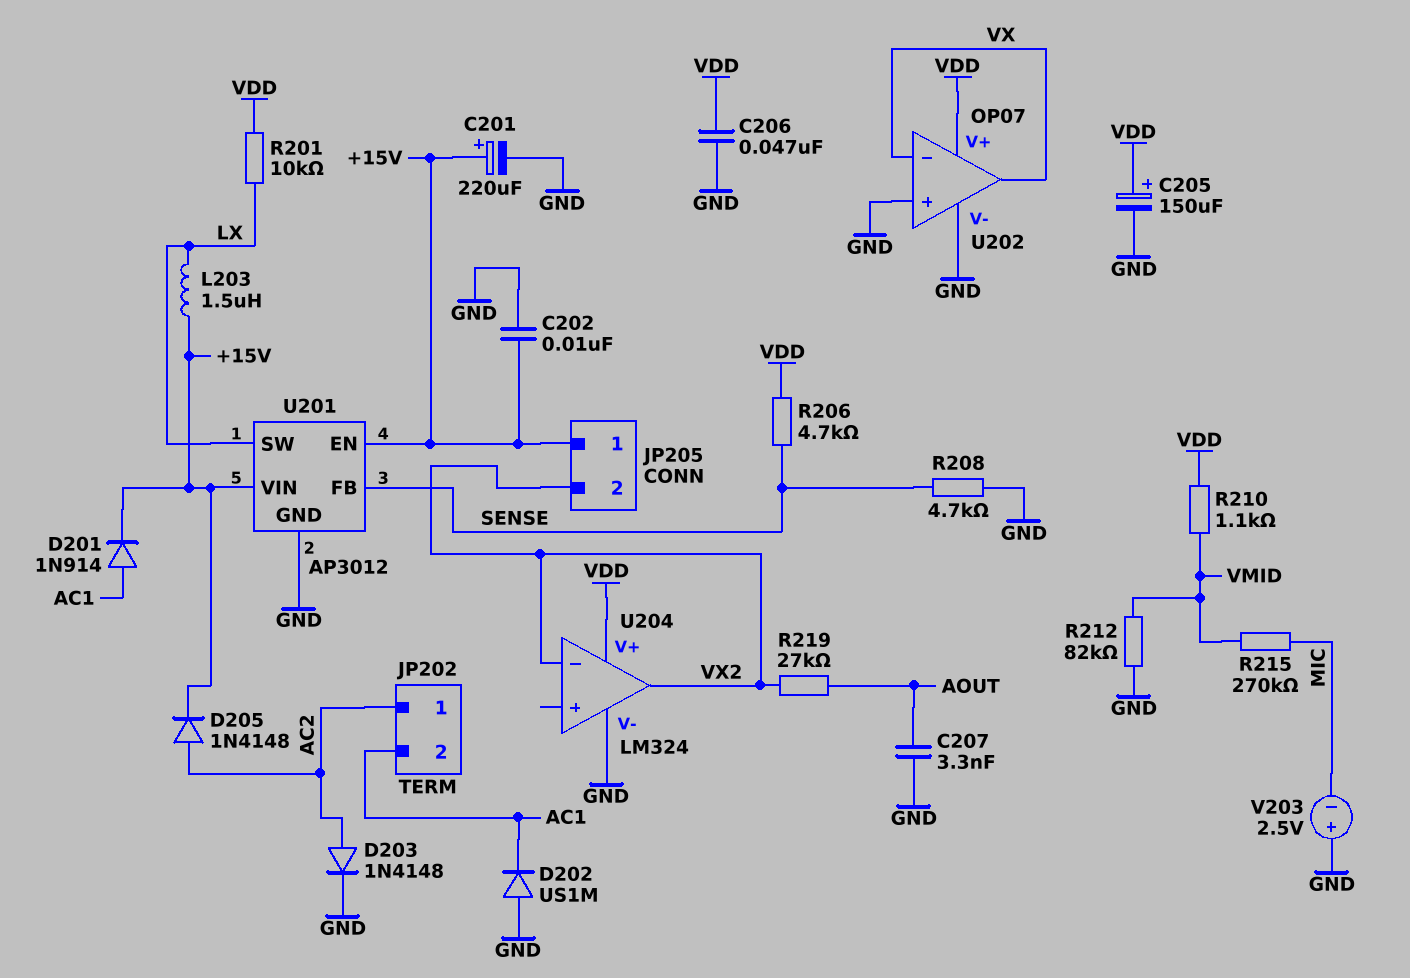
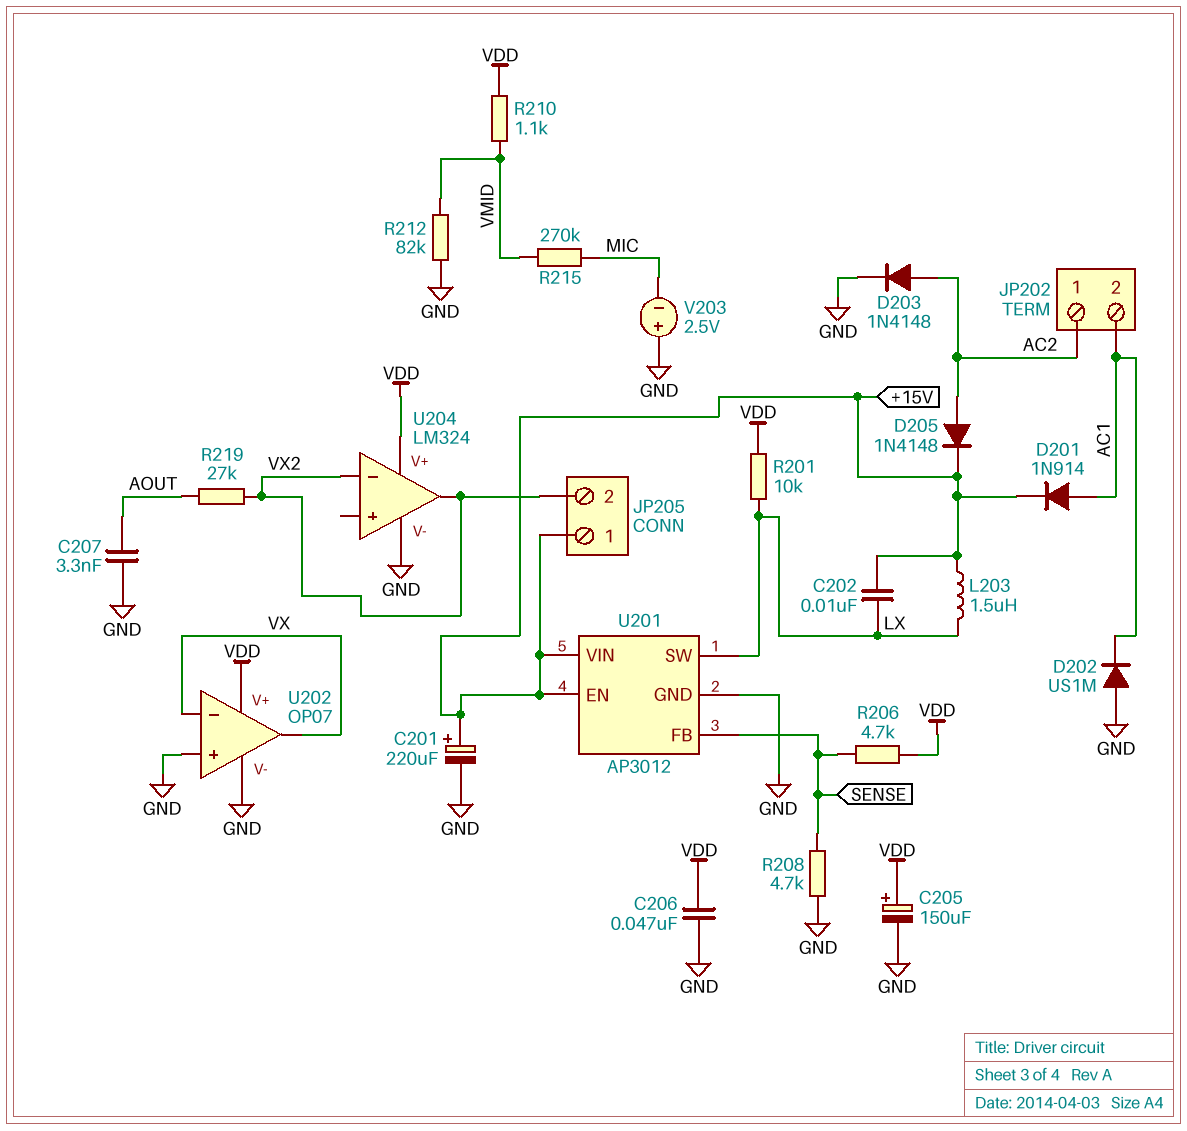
C202: 10nF (+15V, GND) -> 10nF (+15V, LX)

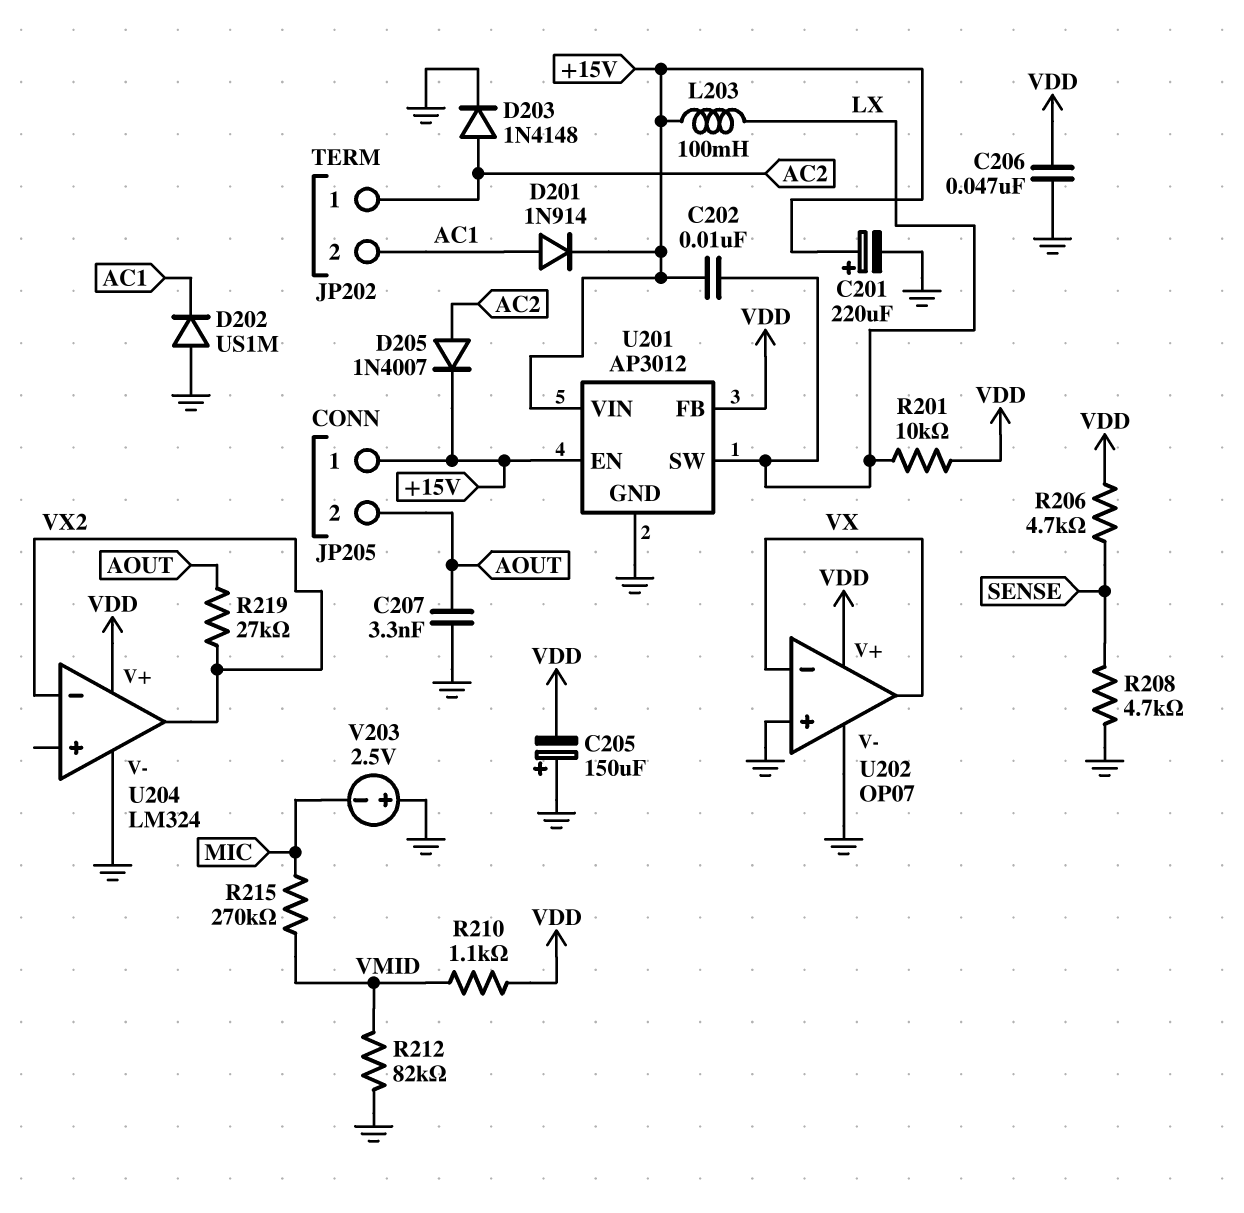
C205: 150uF (plus VDD, minus GND) -> 150uF (plus GND, minus VDD)
D205: diode 1N4148 (A AC2, K +15V) -> diode 1N4007 (A AC2, K +15V)
JP205 pin 2: VX2 -> AOUT
L203: 1.5uH (+15V, LX) -> 100mH (+15V, LX)
U201 pin FB: SENSE -> VDD

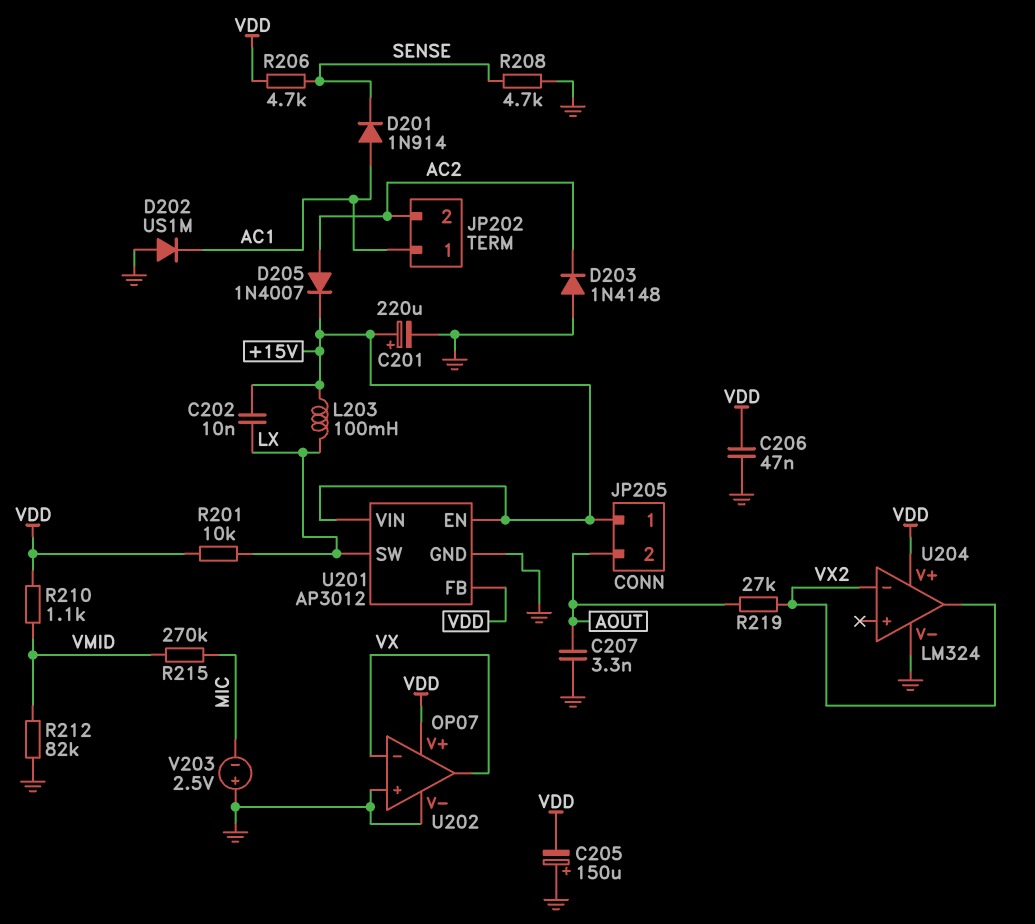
D201: diode 1N914 (A AC1, K +15V) -> diode 1N914 (A AC1, K SENSE)
D203: diode 1N4148 (A AC2, K GND) -> diode 1N4148 (A GND, K AC2)
JP202 pin 1: AC2 -> AC1
JP202 pin 2: AC1 -> AC2

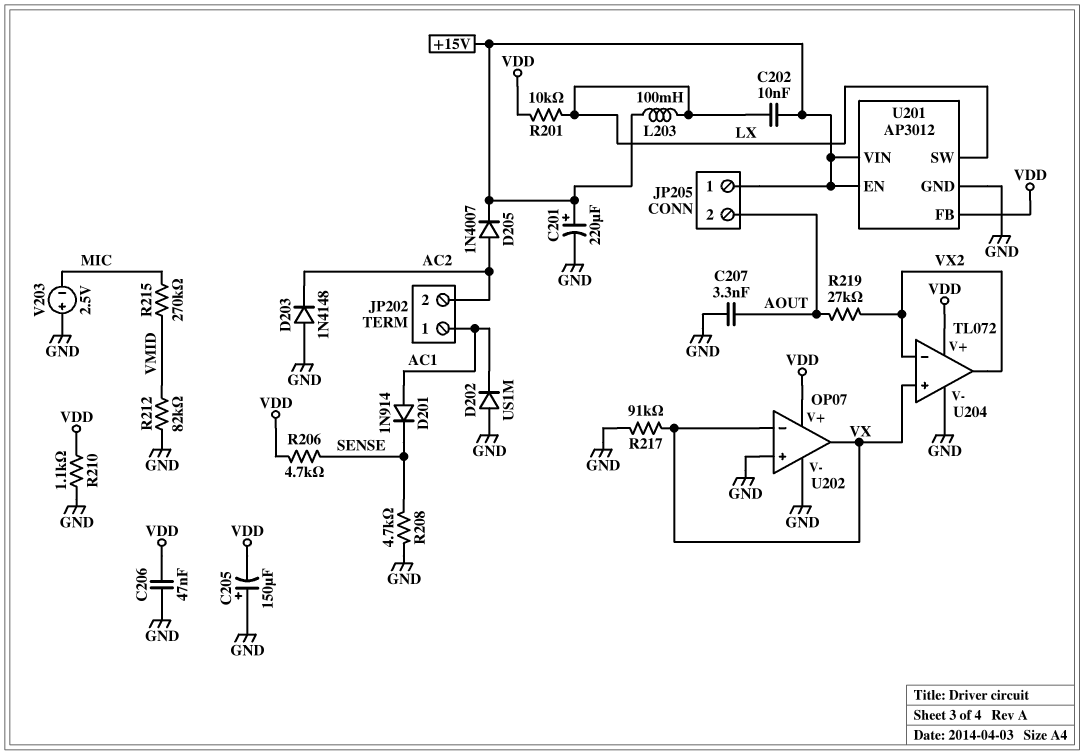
R210: 1.1k (VDD, VMID) -> 1.1k (GND, VDD)
R217: none -> 91k (GND, VX)
U204: LM324 -> TL072
U204 pin in+: none -> VX

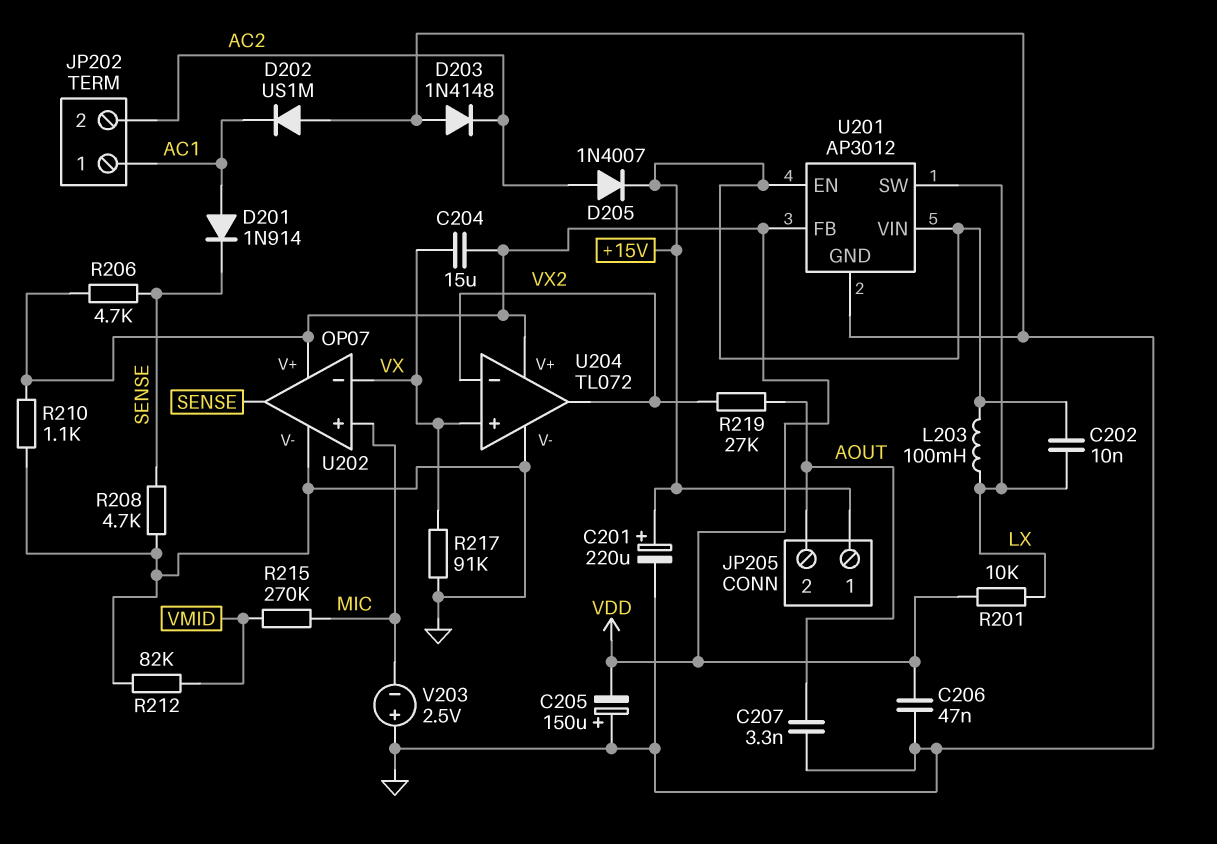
C204: none -> 15uF (VDD, VX)
U202 pin in+: GND -> MIC
U202 pin out: VX -> SENSE

